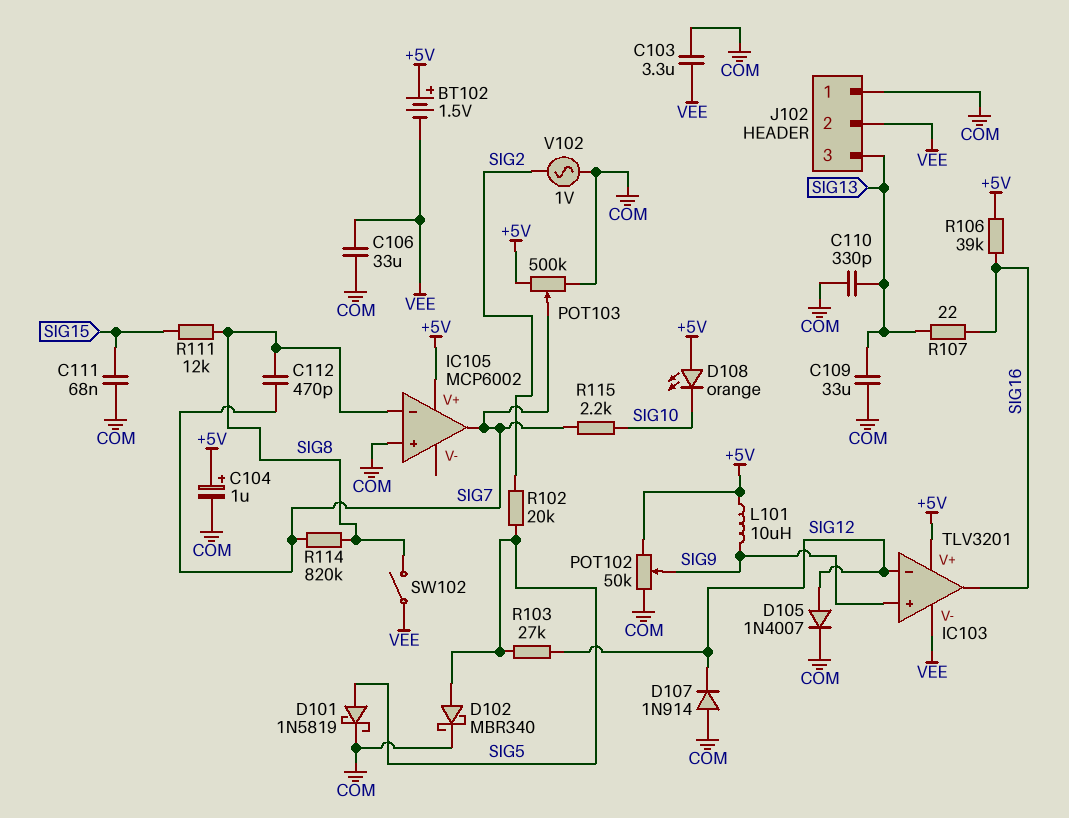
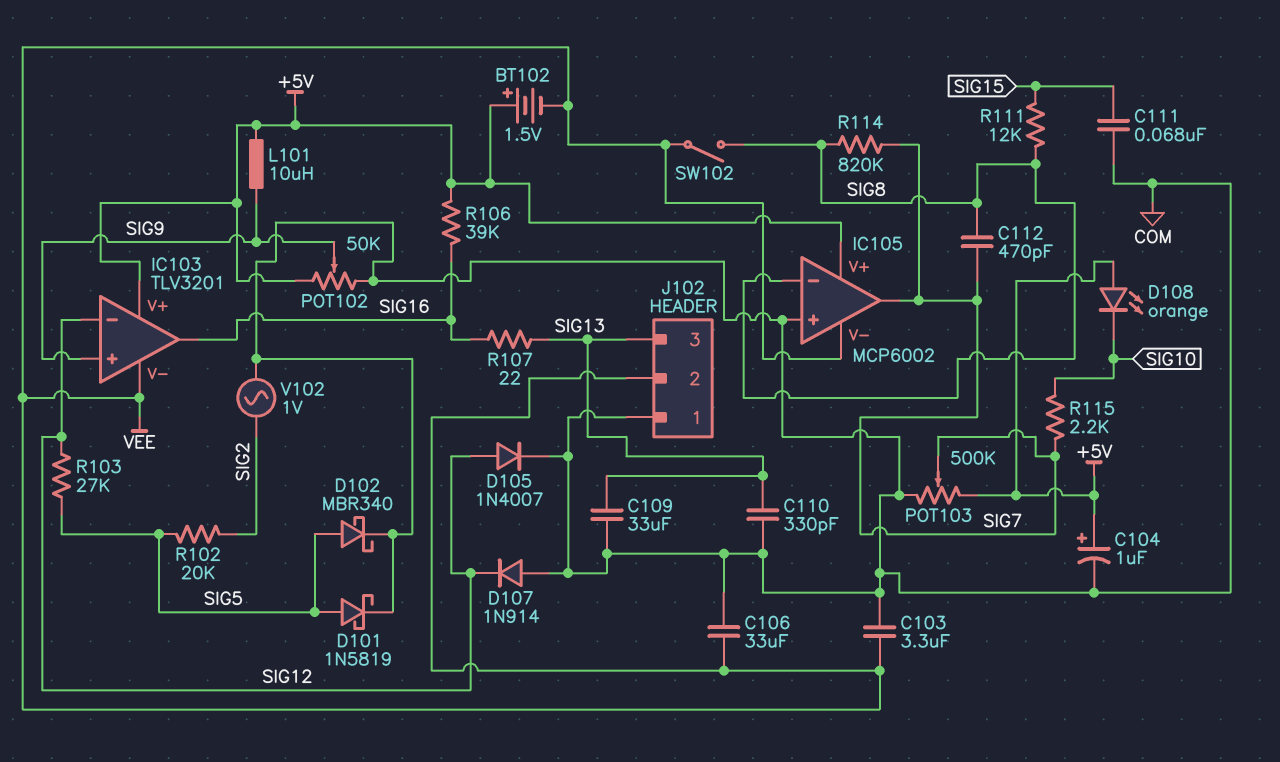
IC105 pin V-: none -> VEE

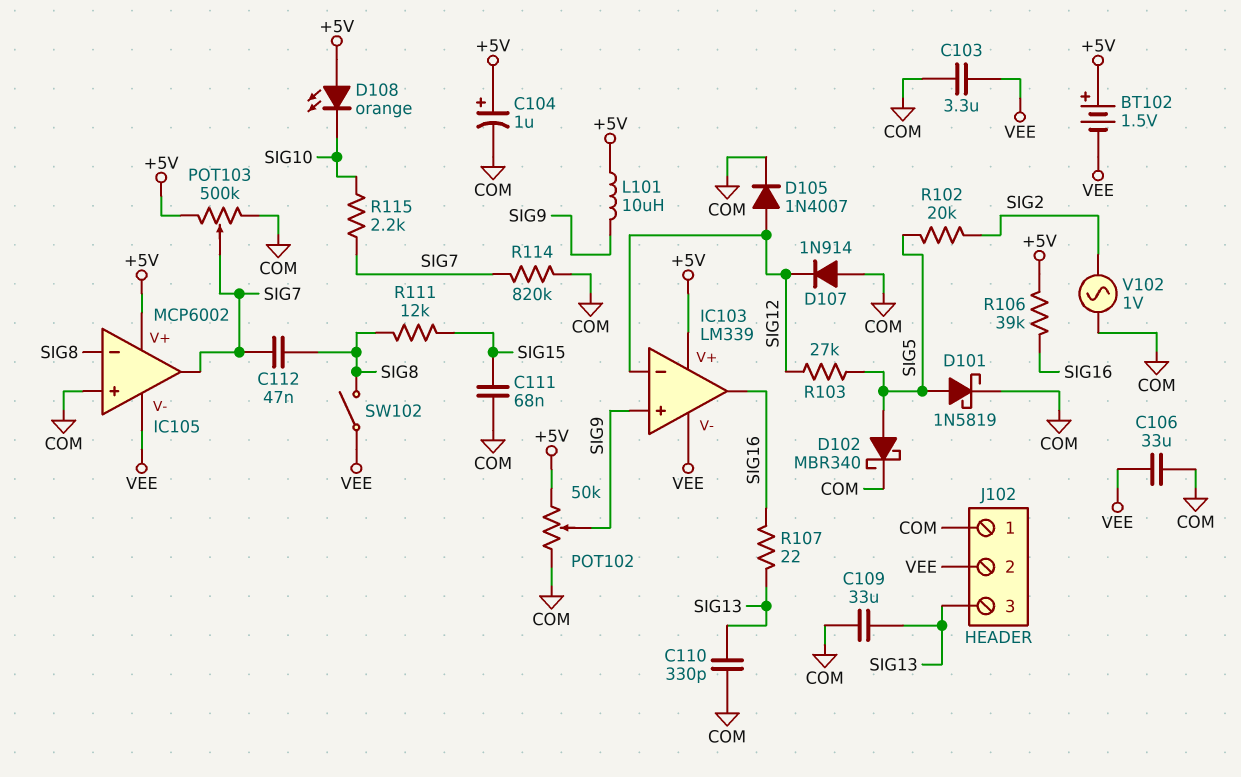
C112: 470pF (SIG7, SIG8) -> 47nF (SIG7, SIG8)
IC103: TLV3201 -> LM339
R114: 820k (SIG7, SIG8) -> 820k (COM, SIG7)

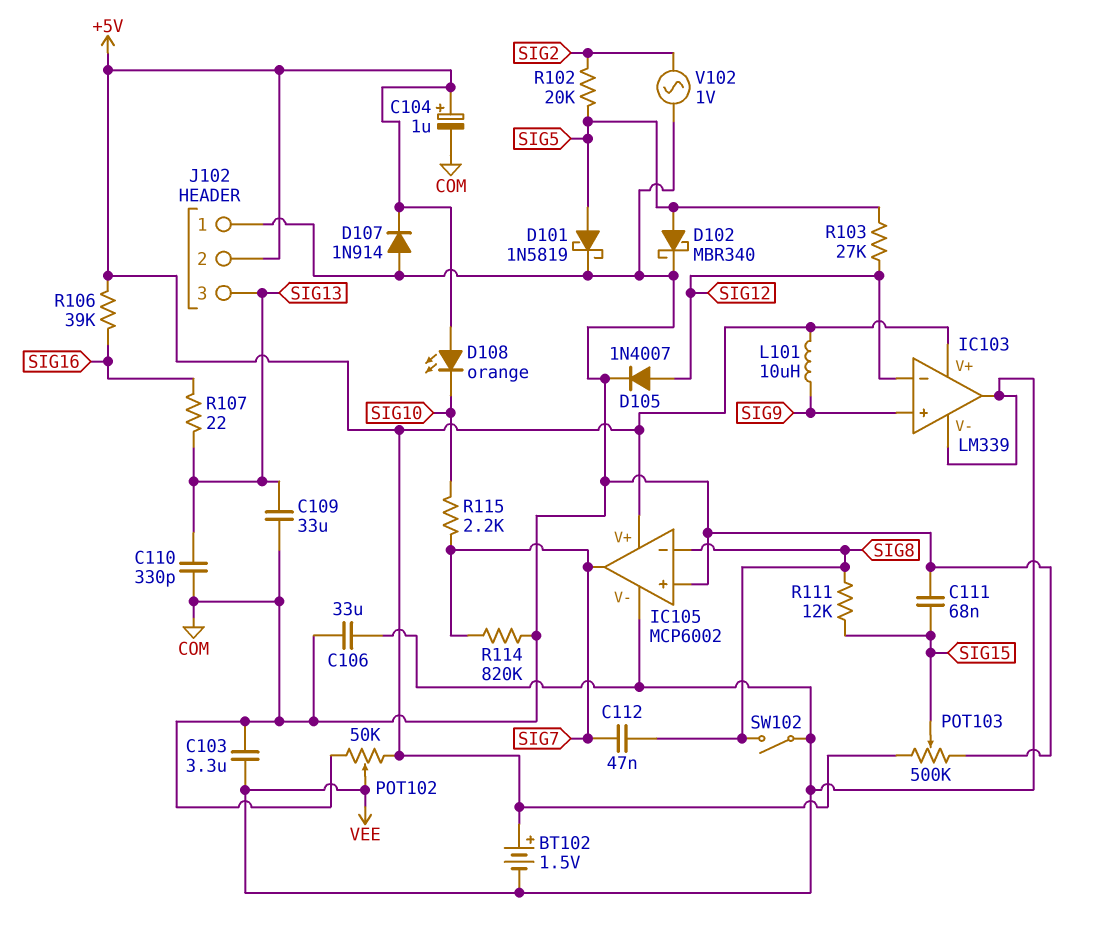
D107: diode 1N914 (A COM, K SIG12) -> diode 1N914 (A COM, K +5V)
IC103 pin out: SIG16 -> VEE
J102 pin 2: VEE -> +5V
POT102: 50k (+5V, COM, wiper SIG9) -> 50k (+5V, COM, wiper VEE)
POT103: 500k (+5V, COM, wiper SIG7) -> 500k (+5V, COM, wiper SIG15)

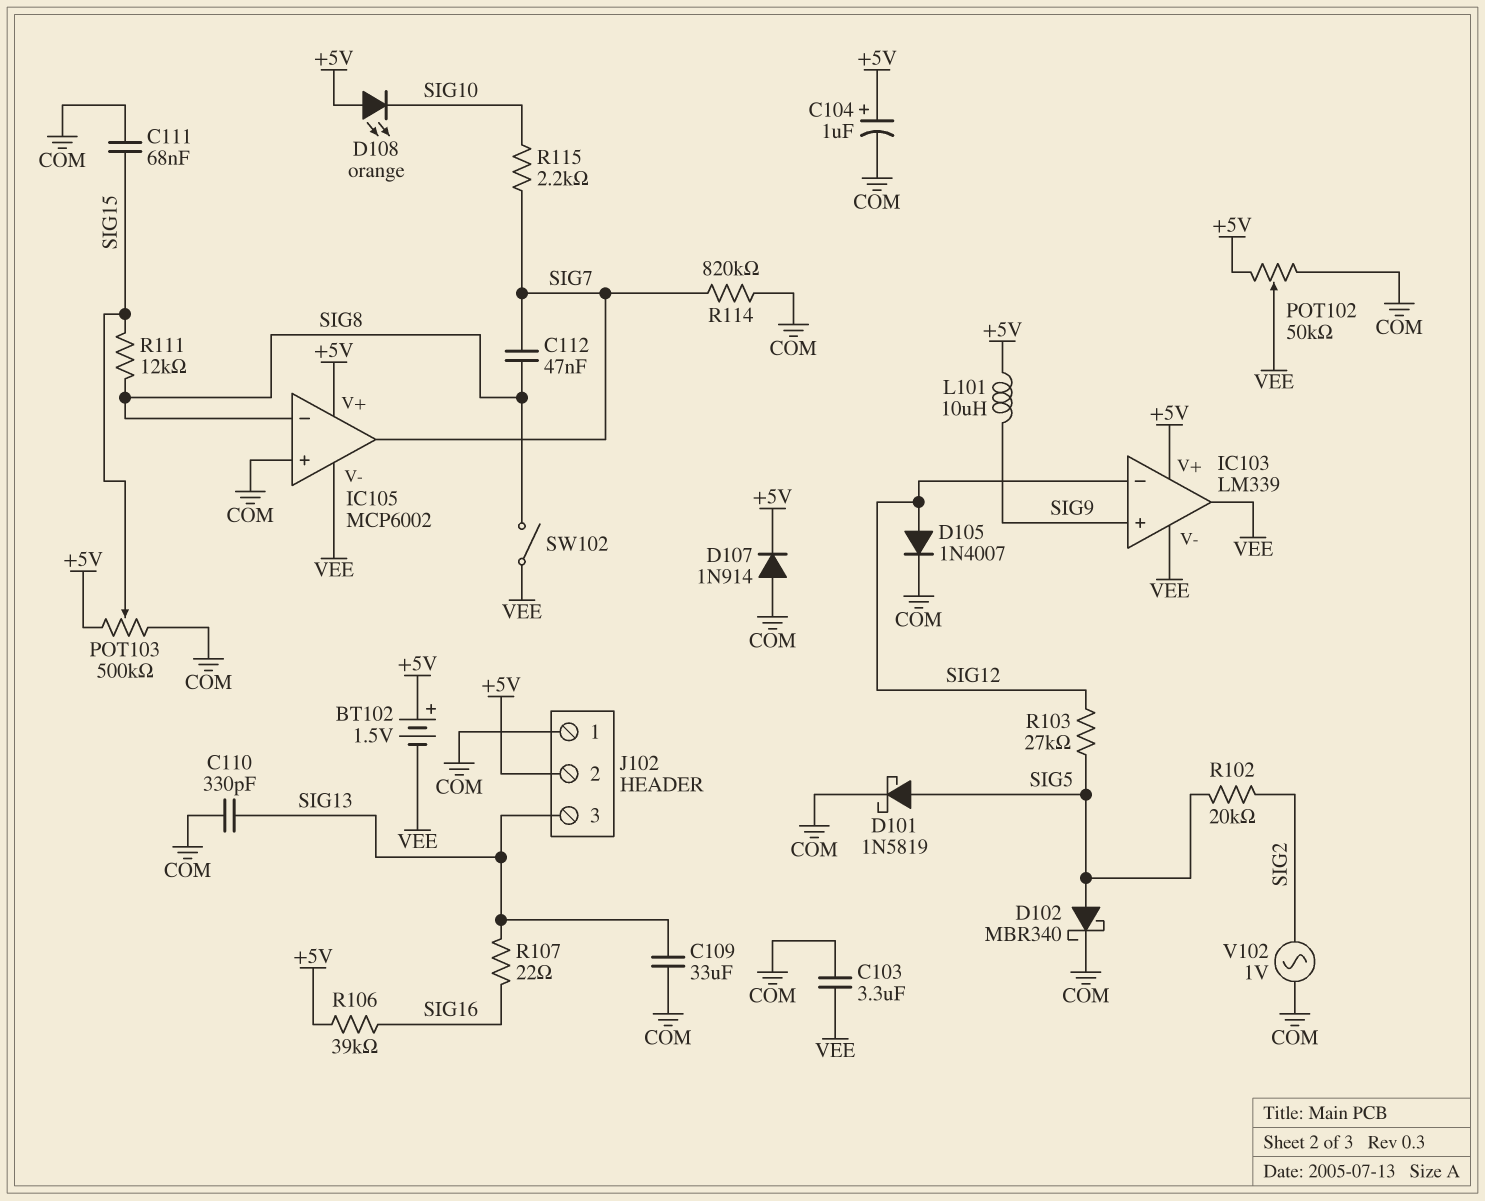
C106: 33uF (COM, VEE) -> none

